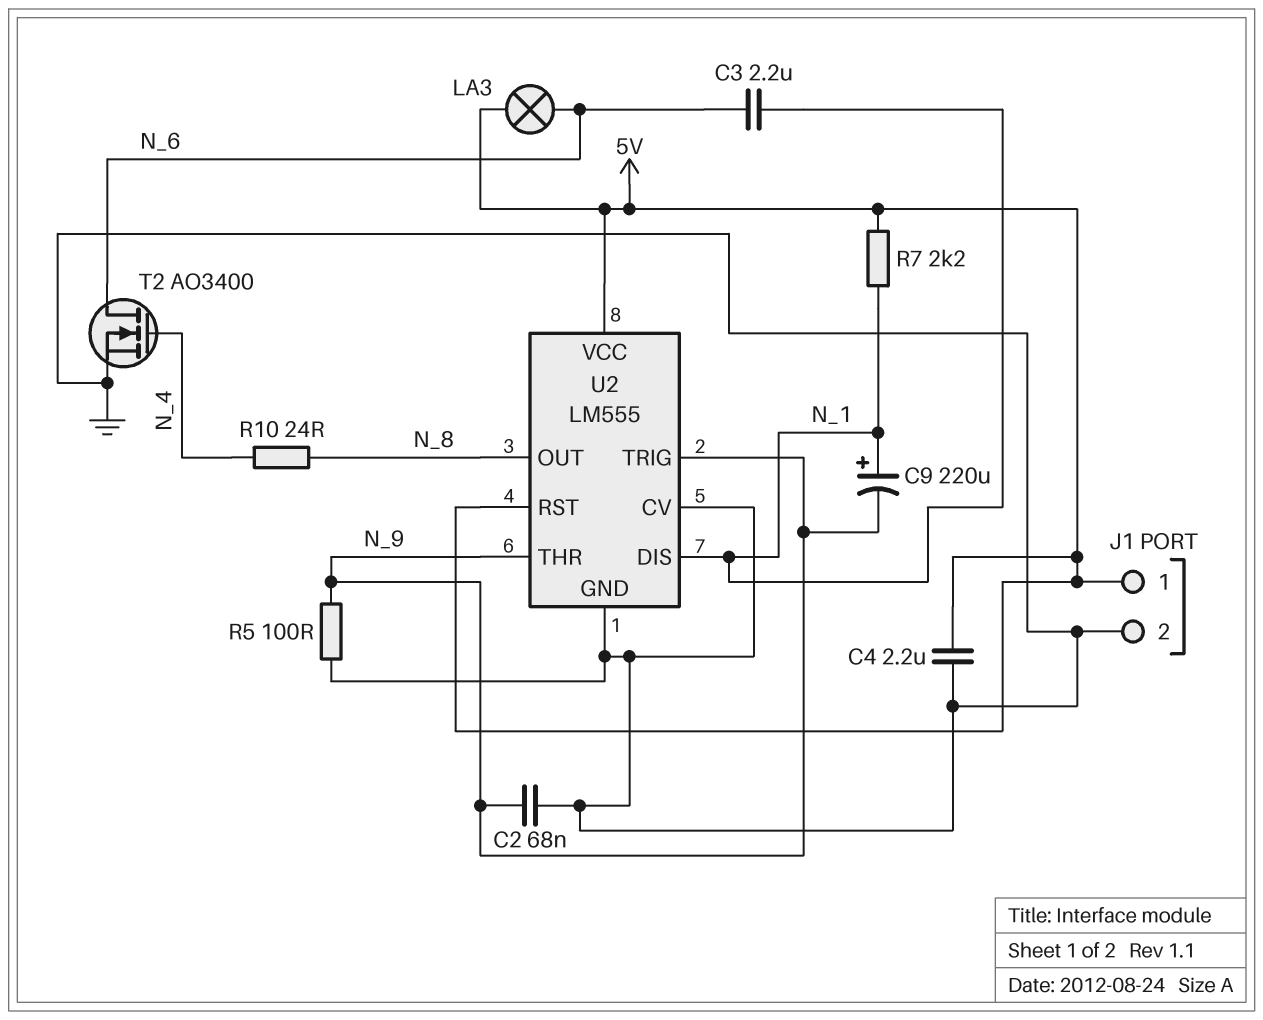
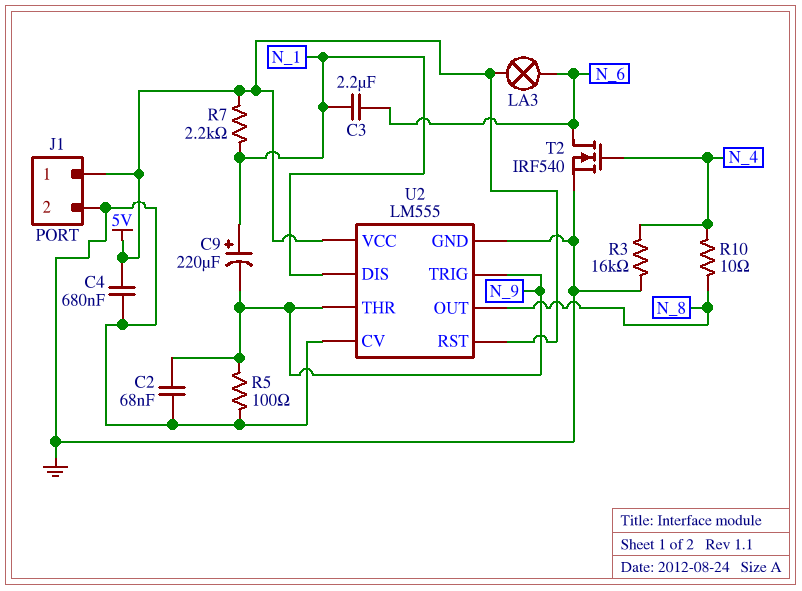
C4: 2.2uF (5V, GND) -> 680nF (5V, GND)
R3: none -> 16k (GND, N_4)
R10: 24 (N_4, N_8) -> 10 (N_4, N_8)
T2: NMOS AO3400 (G N_4, D N_6, S GND) -> NMOS IRF540 (G N_4, D N_6, S GND)

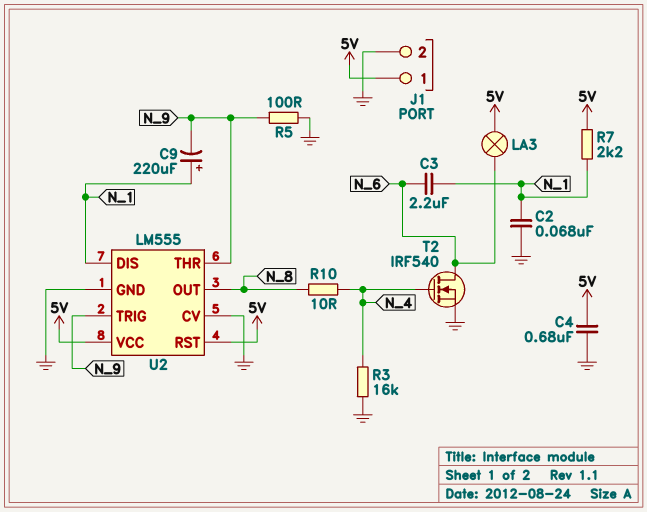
C2: 68nF (GND, N_9) -> 68nF (GND, N_1)

